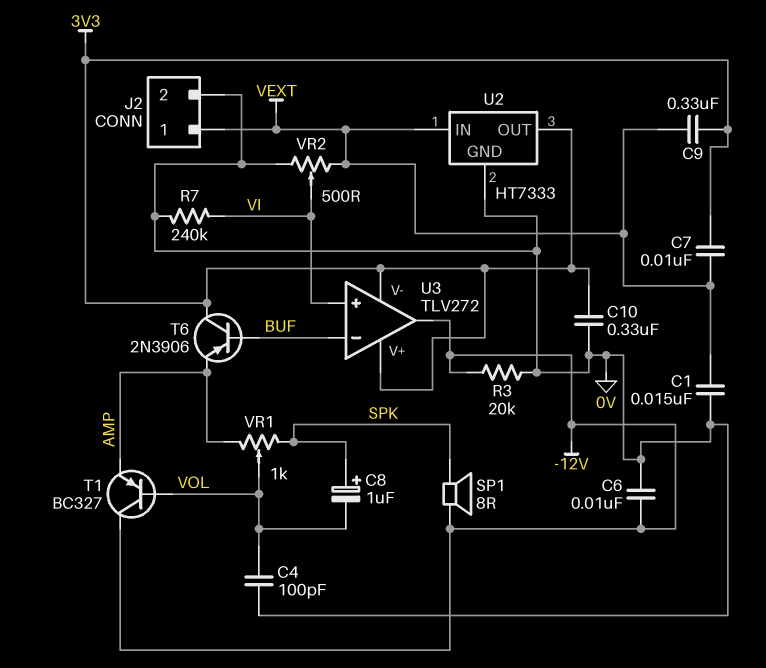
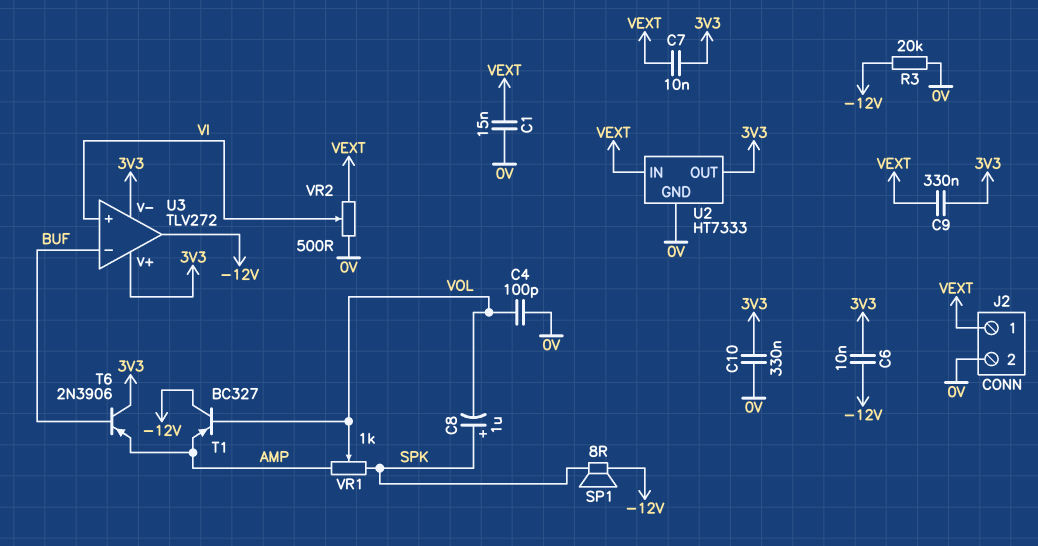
C6: 10nF (-12V, 0V) -> 10nF (-12V, 3V3)
R7: 240k (0V, VI) -> none

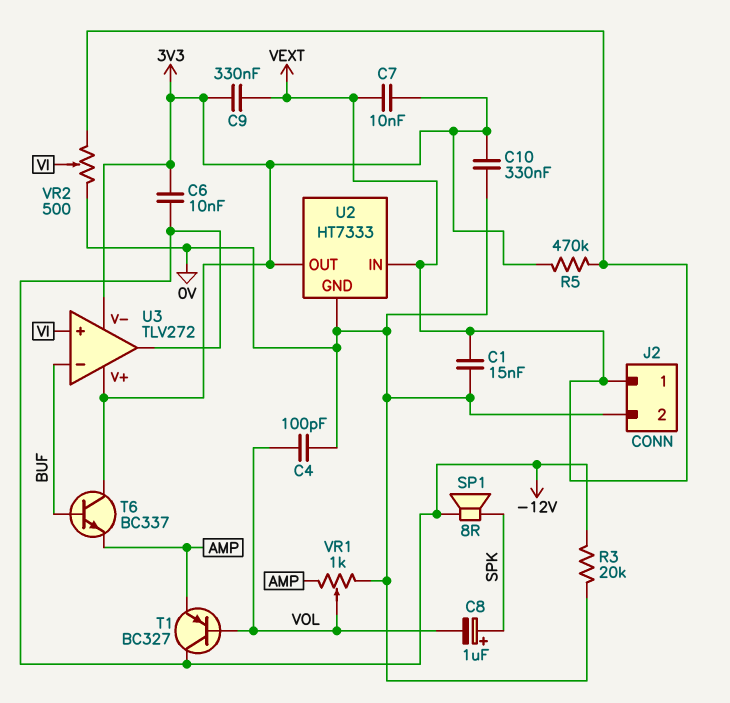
R5: none -> 470k (3V3, VEXT)
T6: PNP 2N3906 (B BUF, C 3V3, E AMP) -> NPN BC337 (B BUF, C 3V3, E AMP)
VR1: 1k (AMP, SPK, wiper VOL) -> 1k (0V, AMP, wiper VOL)

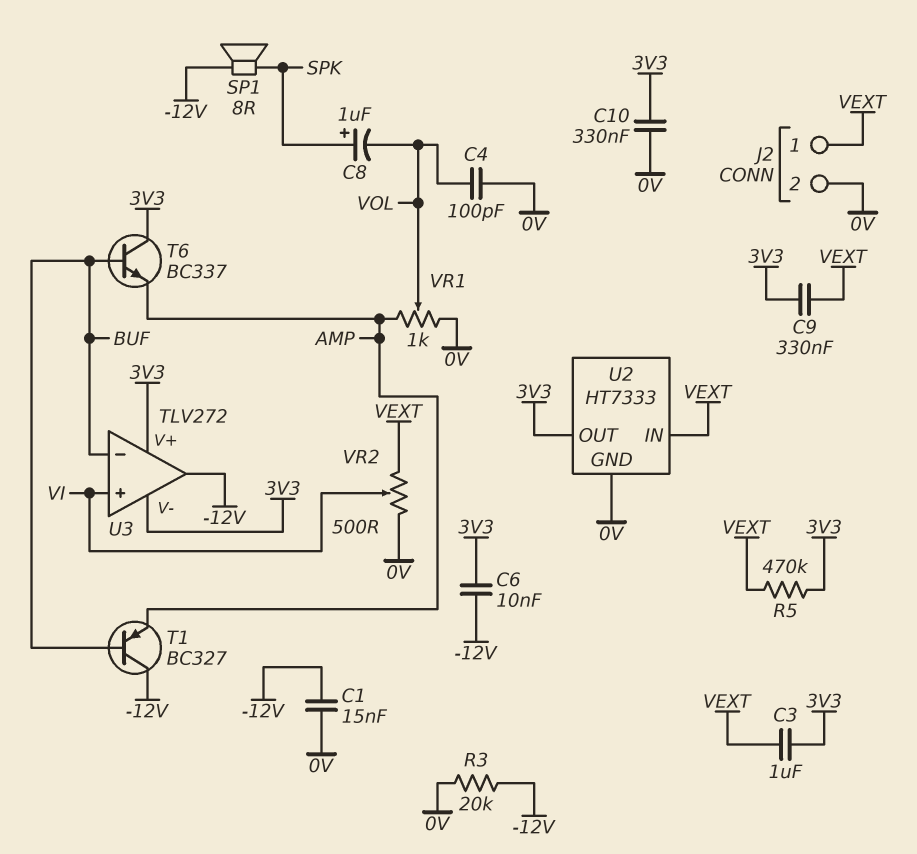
C1: 15nF (0V, VEXT) -> 15nF (-12V, 0V)
C3: none -> 1uF (3V3, VEXT)
C7: 10nF (3V3, VEXT) -> none
T1: PNP BC327 (B VOL, C -12V, E AMP) -> PNP BC327 (B BUF, C -12V, E AMP)

